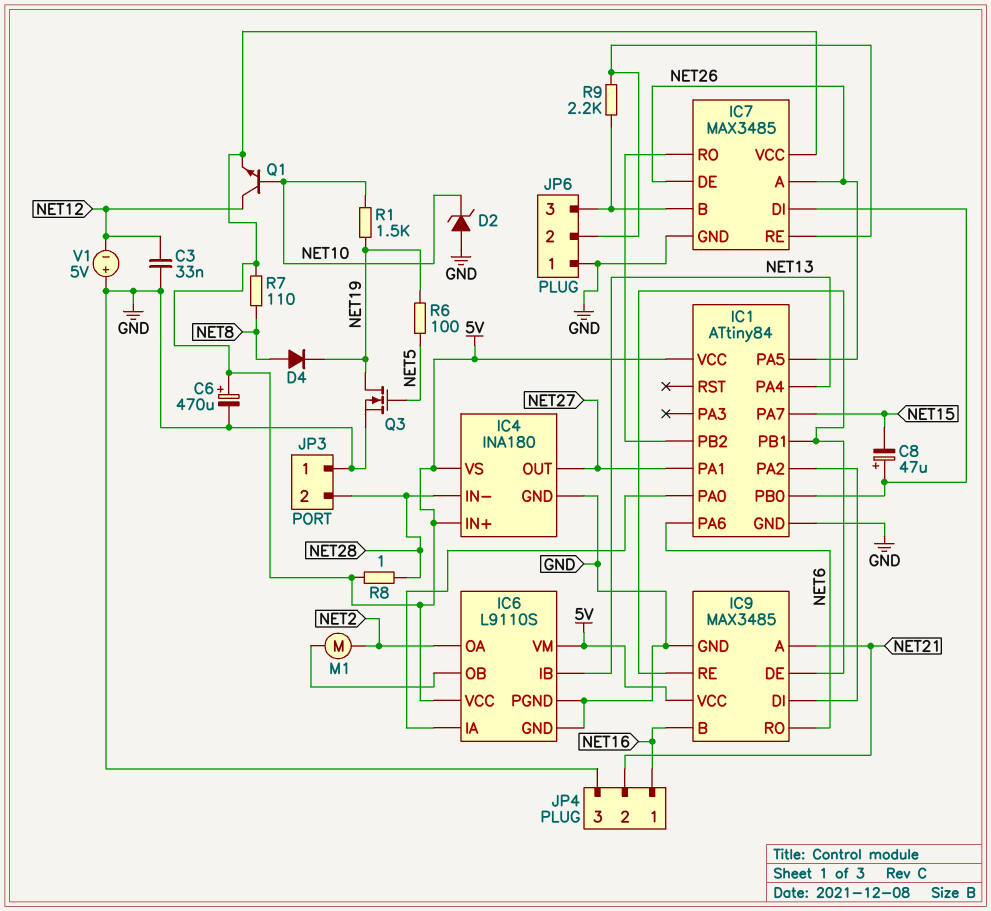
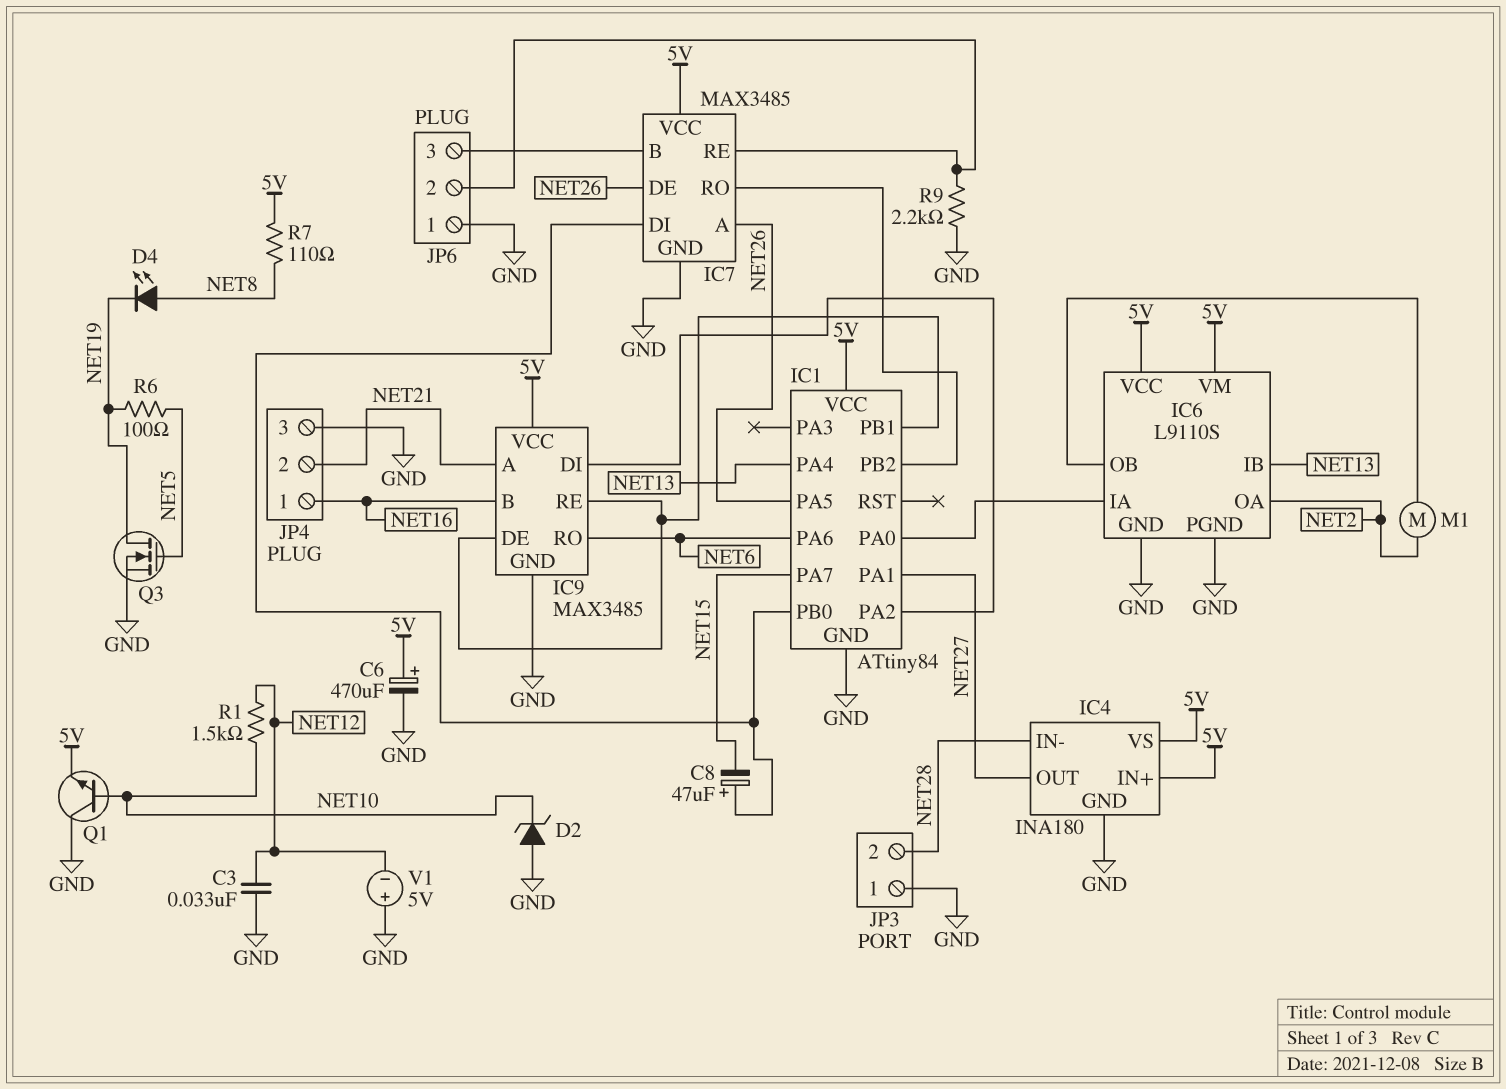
D4: diode (A NET8, K NET19) -> LED (A NET8, K NET19)
Q1: NPN (B NET10, C NET12, E 5V) -> NPN (B NET10, C GND, E 5V)
R1: 1.5k (NET10, NET19) -> 1.5k (NET10, NET12)
R8: 1 (5V, NET28) -> none
R9: 2.2k (IC7/B, IC7/RE) -> 2.2k (GND, IC7/RE)

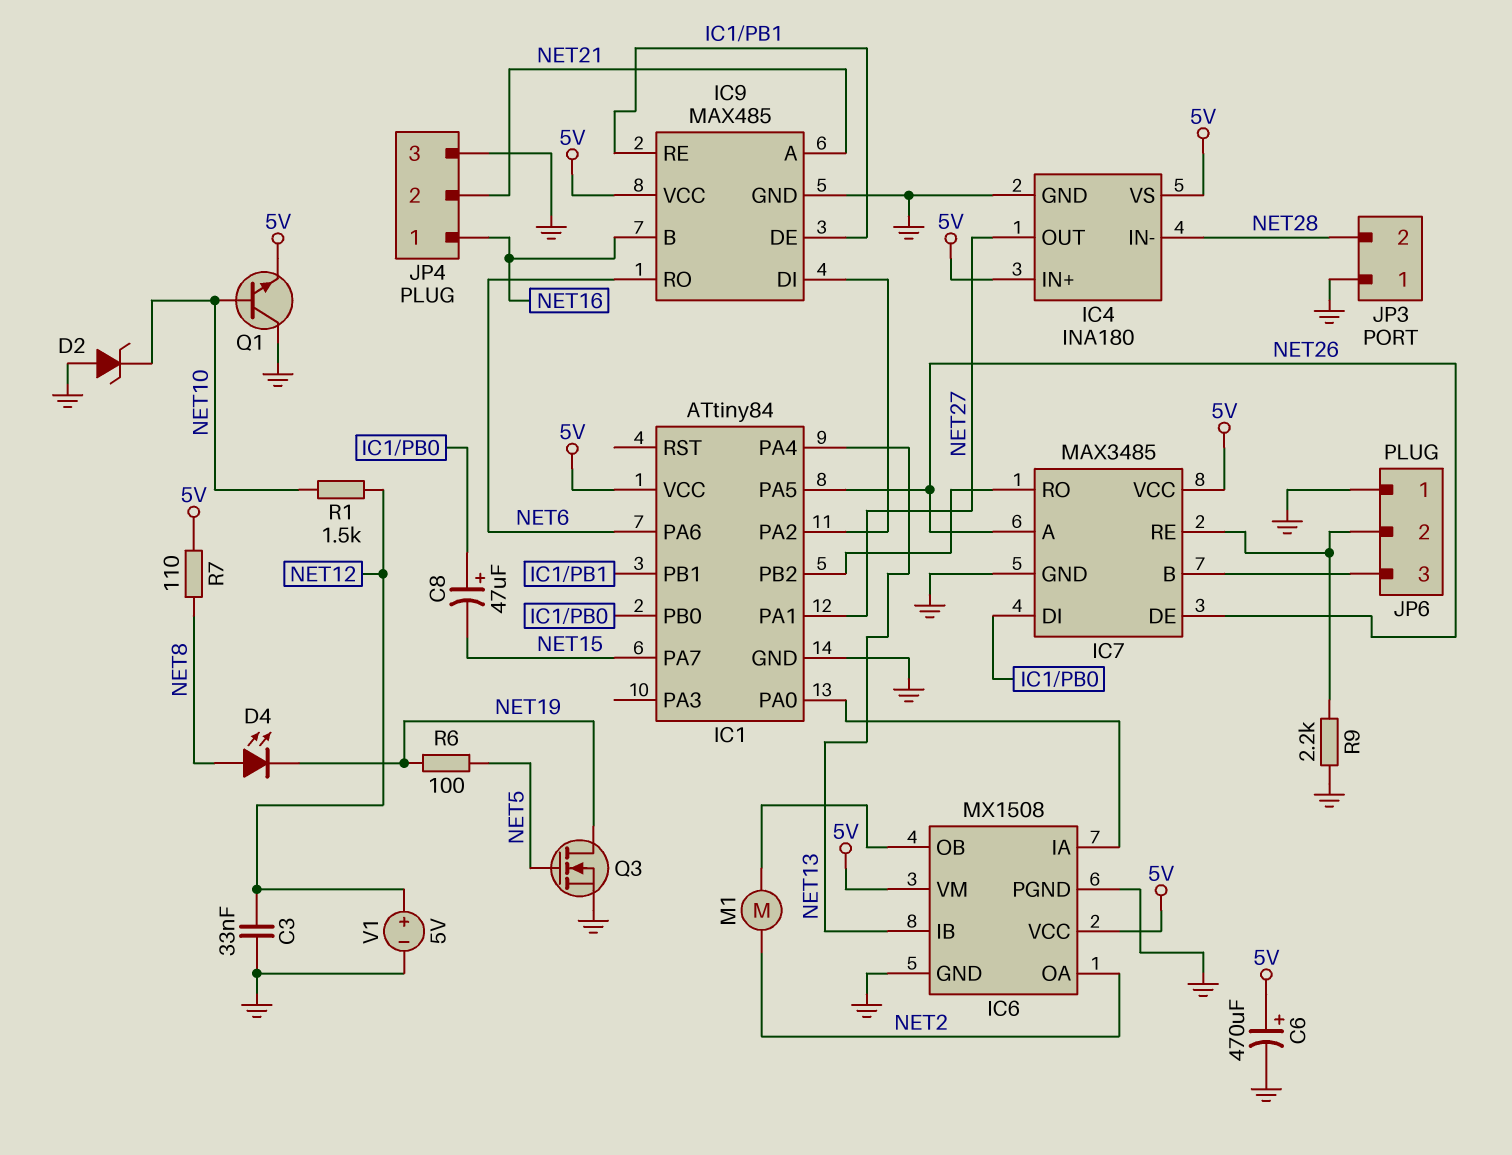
IC6: L9110S -> MX1508
IC9: MAX3485 -> MAX485
V1: 5V (plus GND, minus NET12) -> 5V (plus NET12, minus GND)

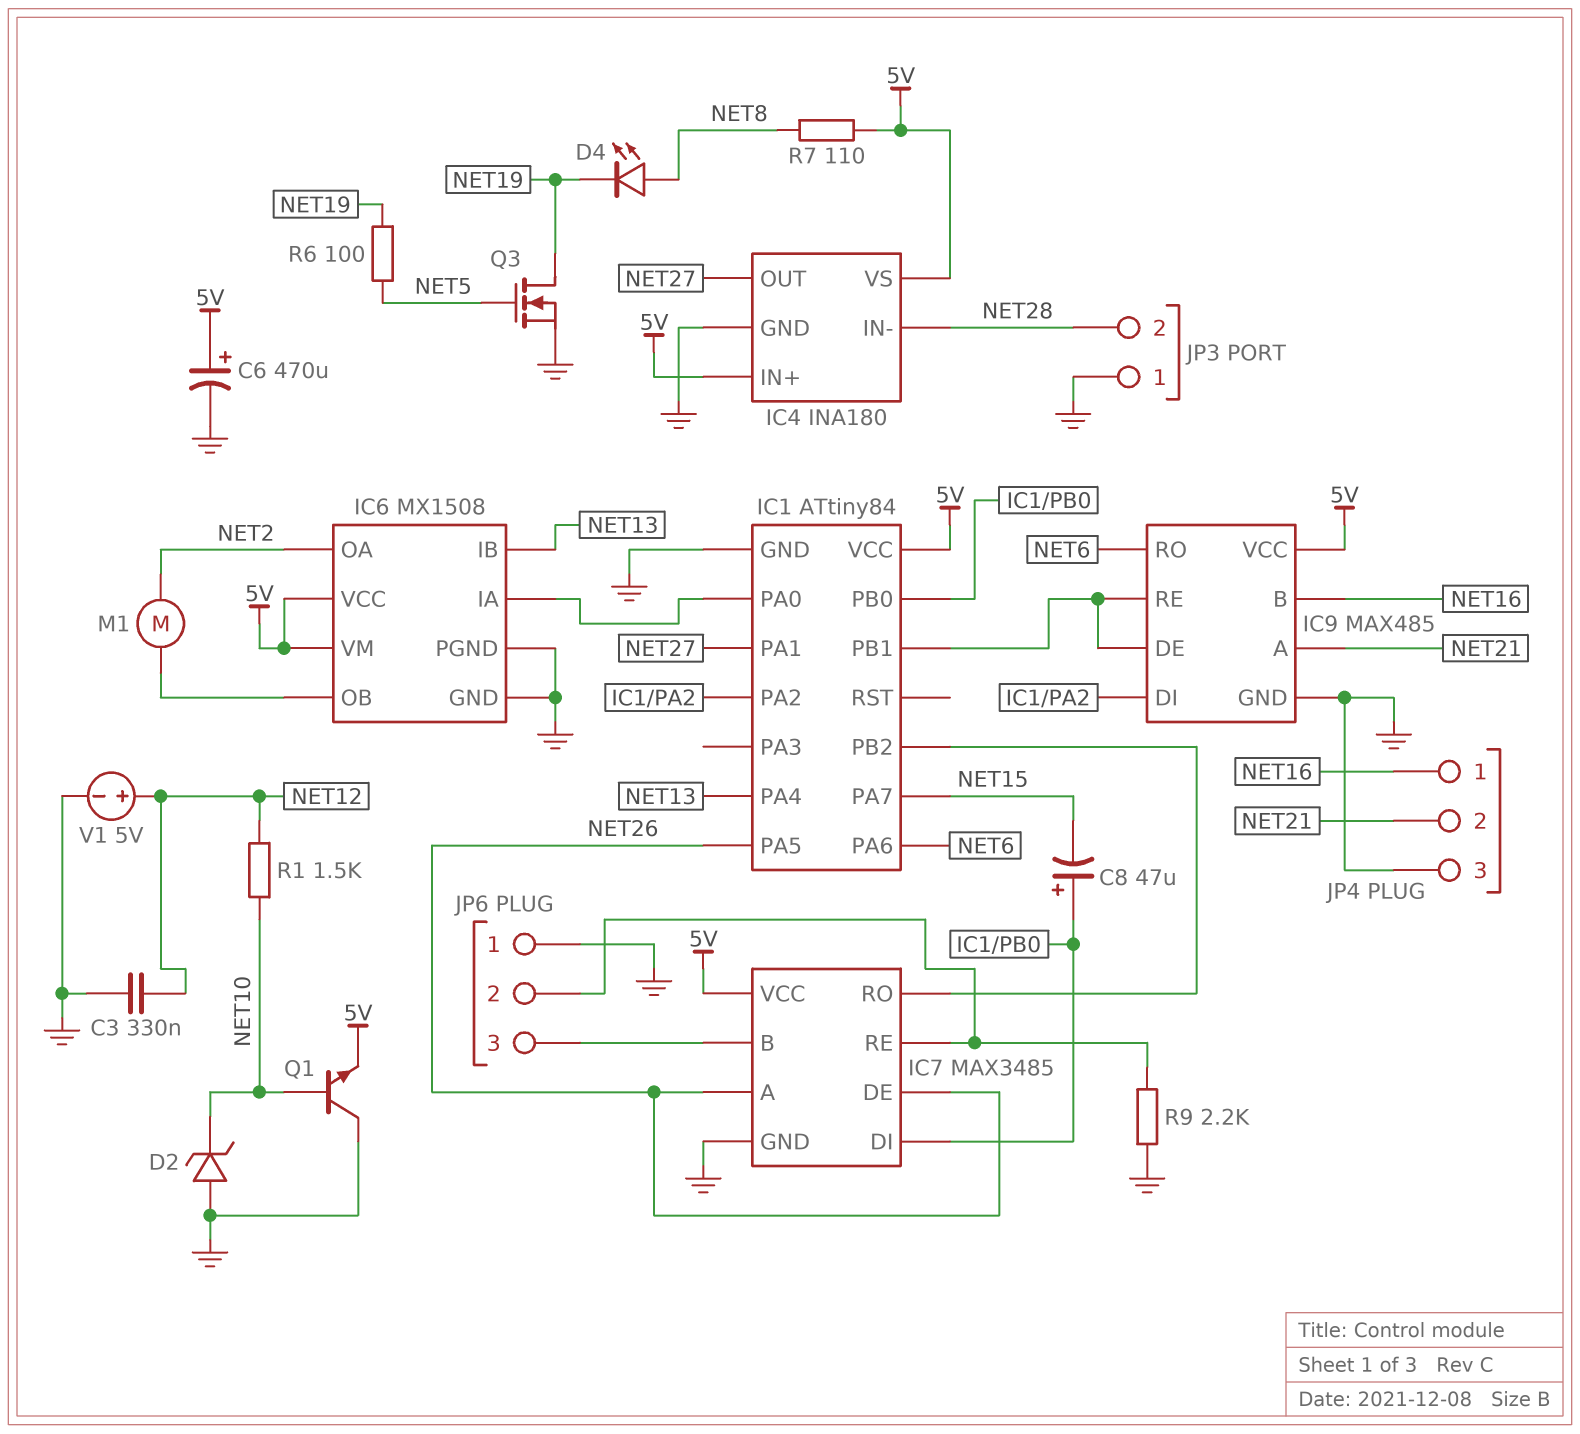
C3: 33nF (GND, NET12) -> 330nF (GND, NET12)

